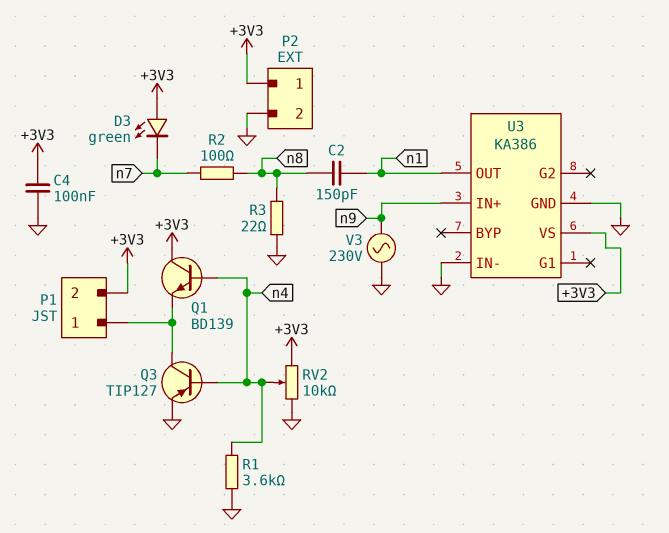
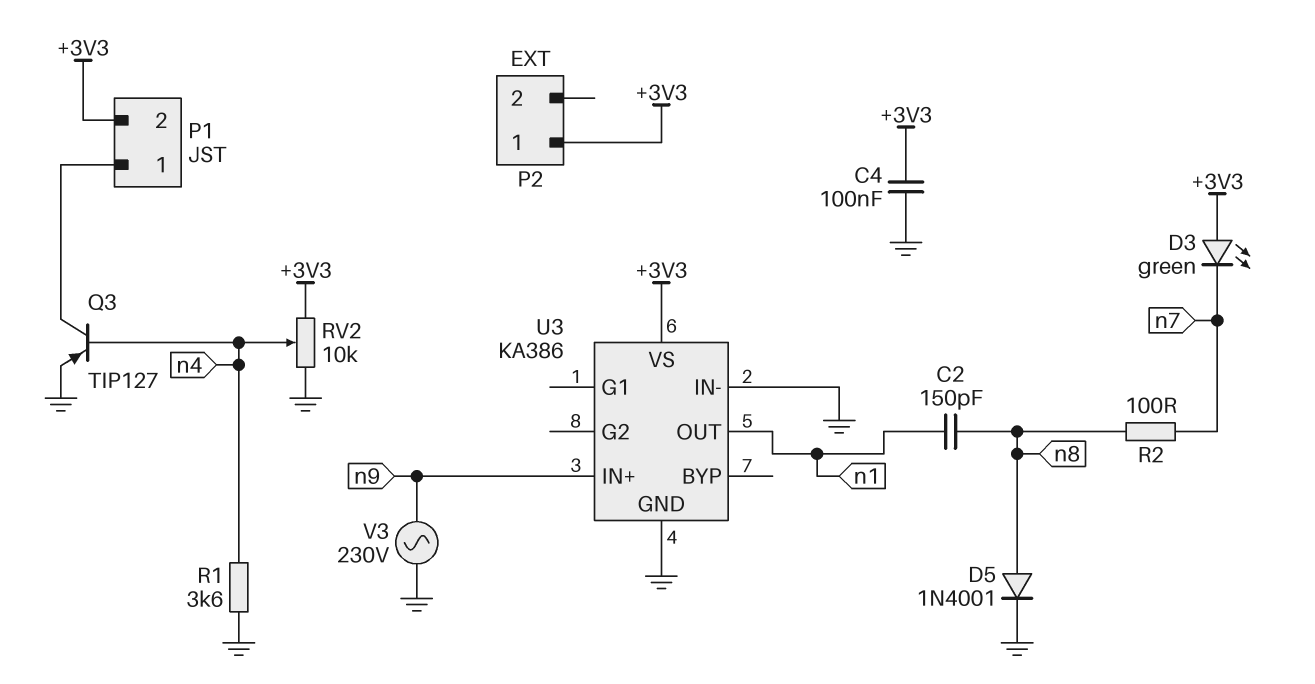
D5: none -> diode 1N4001 (A n8, K GND)
P2 pin 2: GND -> none
Q1: NPN BD139 (B n4, C +3V3, E P1/1) -> none
R3: 22 (GND, n8) -> none

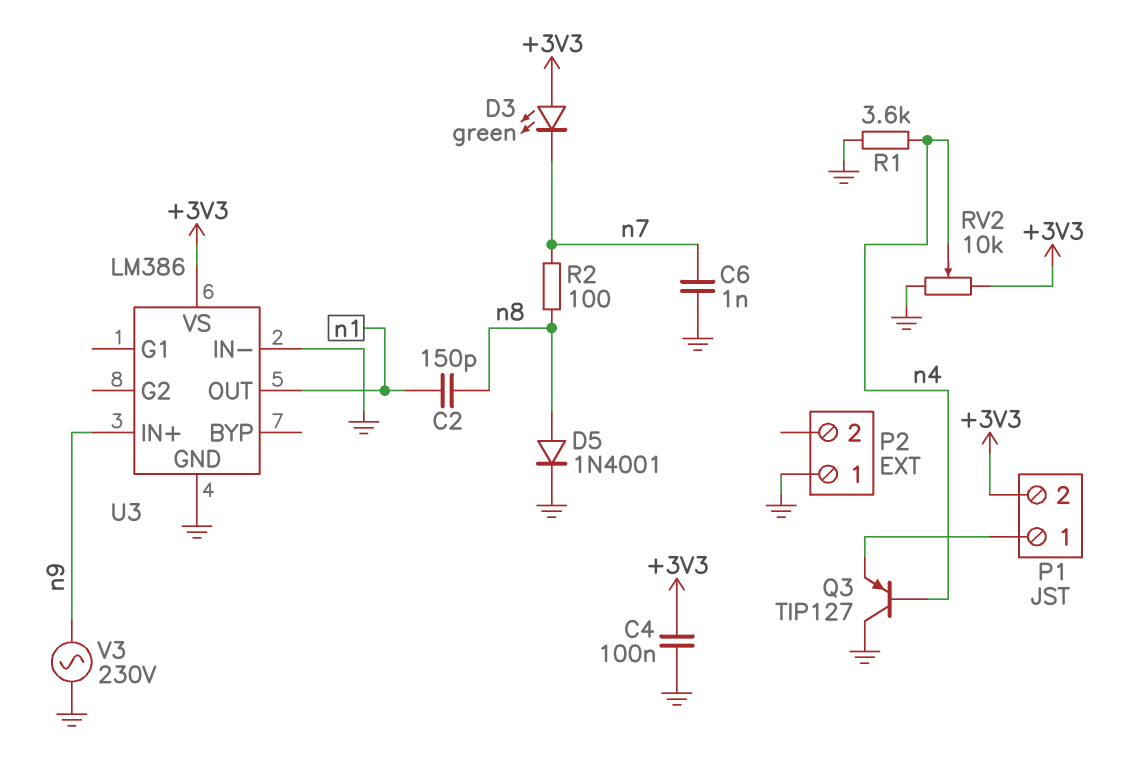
C6: none -> 1nF (GND, n7)
P2 pin 1: +3V3 -> GND
Q3: PNP TIP127 (B n4, C P1/1, E GND) -> PNP TIP127 (B n4, C GND, E P1/1)
U3: KA386 -> LM386

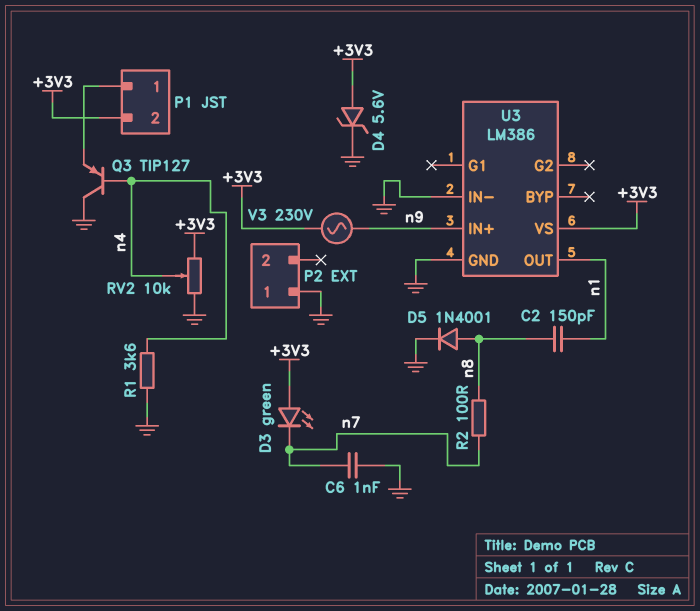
C4: 100nF (+3V3, GND) -> none
D4: none -> zener 5.6V (A +3V3, K GND)
V3: AC 230V (GND, n9) -> AC 230V (+3V3, n9)

